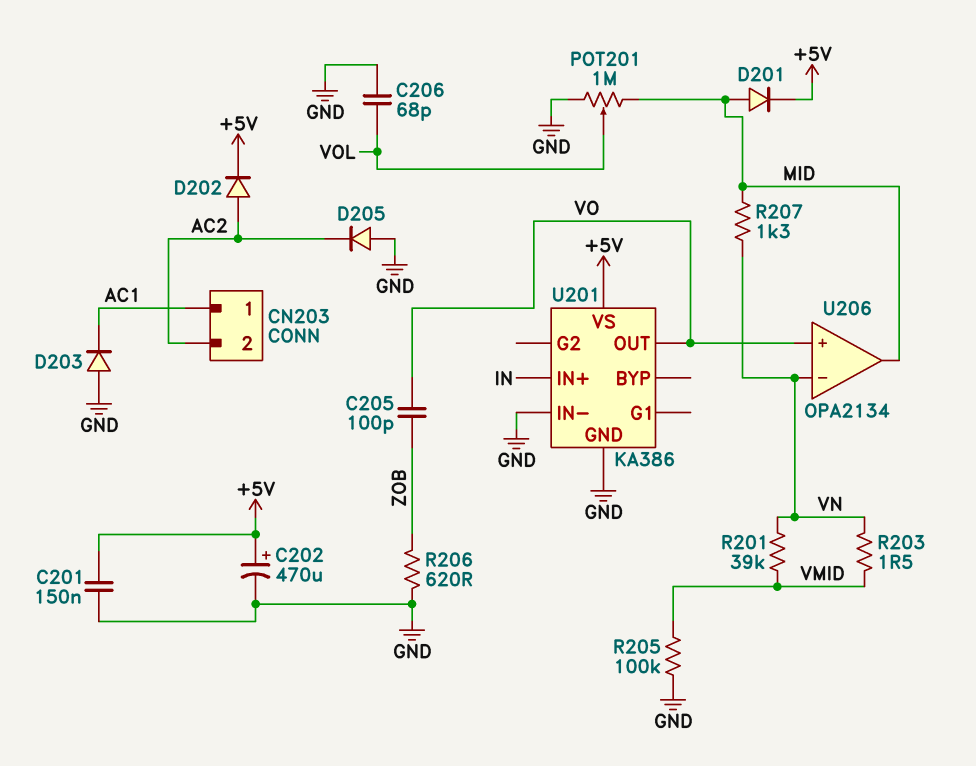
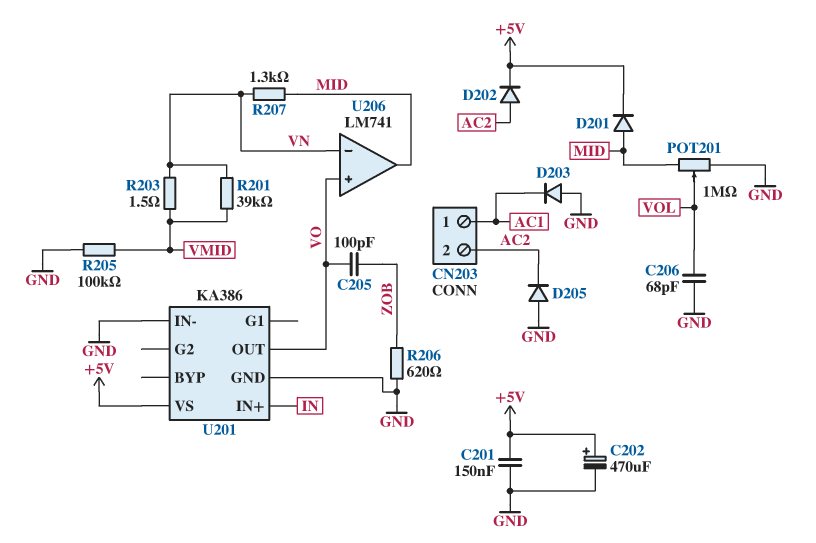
U206: OPA2134 -> LM741

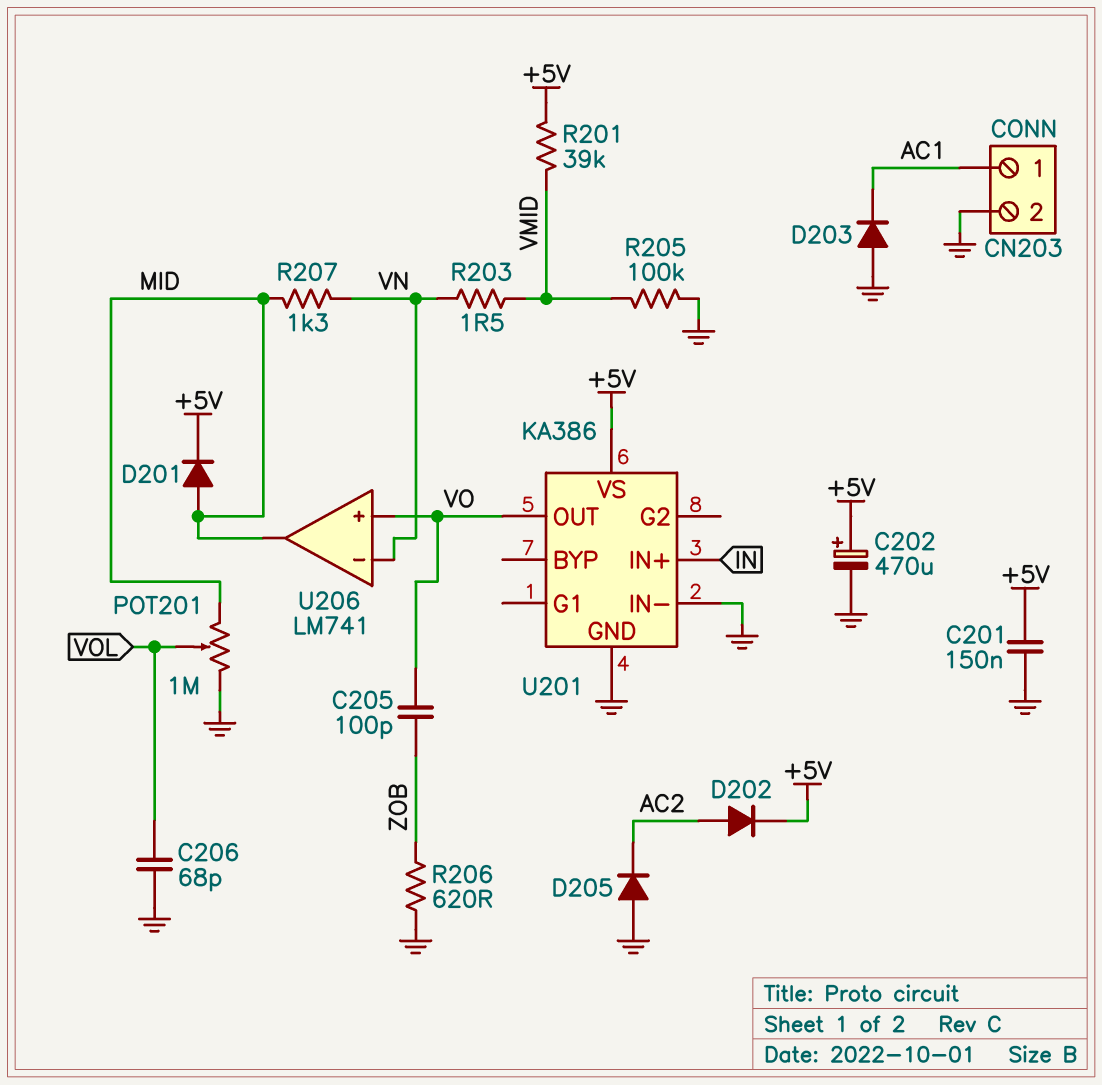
CN203 pin 2: AC2 -> GND
R201: 39k (VMID, VN) -> 39k (+5V, VMID)

